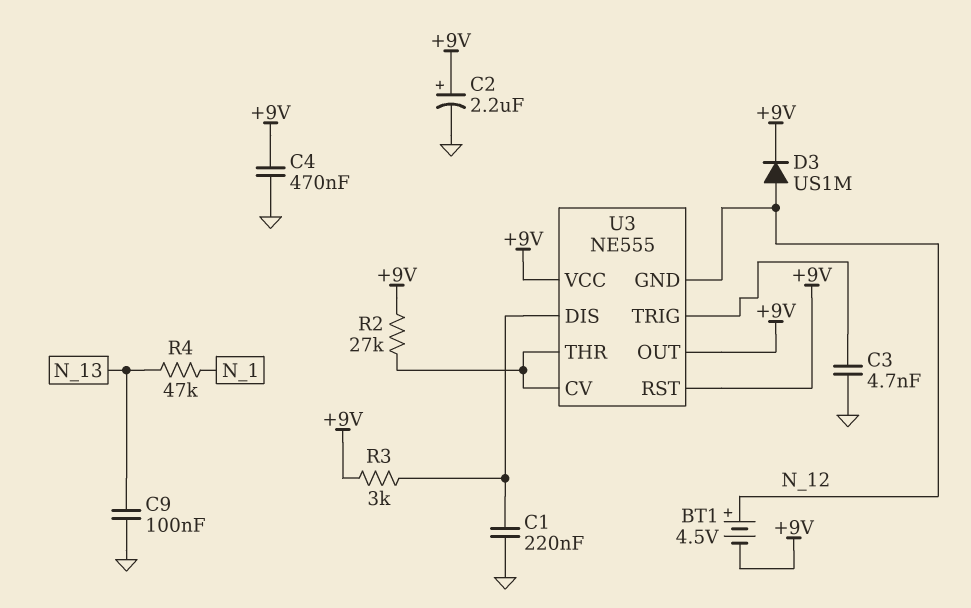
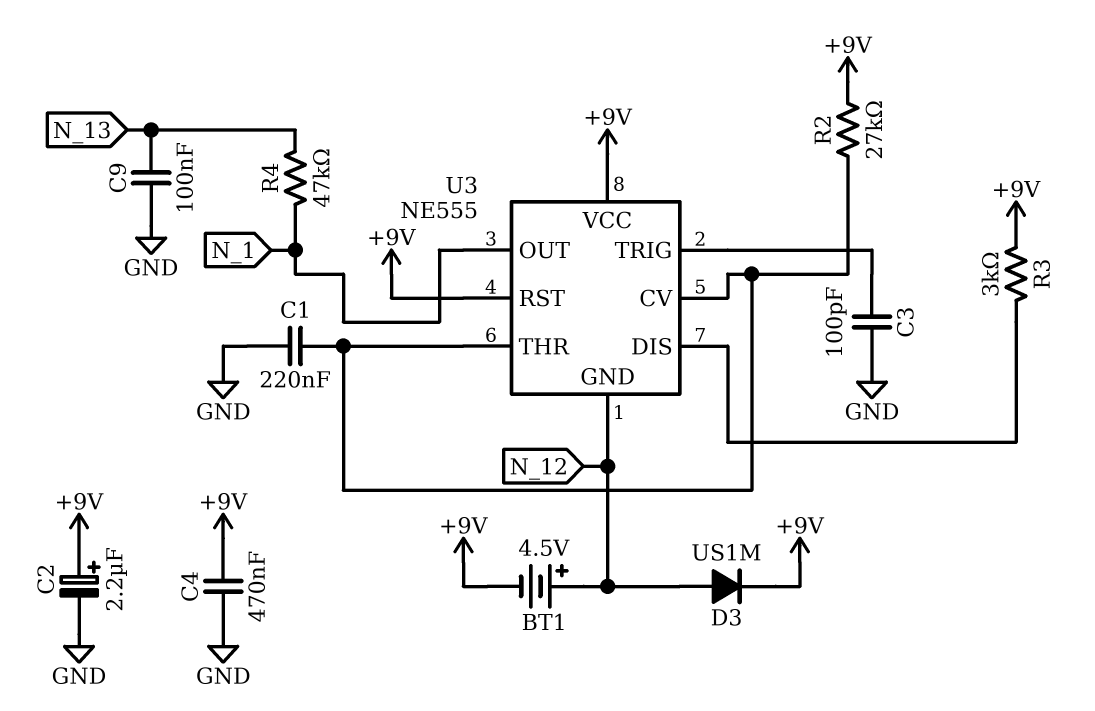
C1: 220nF (GND, U3/DIS) -> 220nF (GND, U3/CV)
C3: 4.7nF (GND, U3/TRIG) -> 100pF (GND, U3/TRIG)
U3 pin OUT: +9V -> N_1

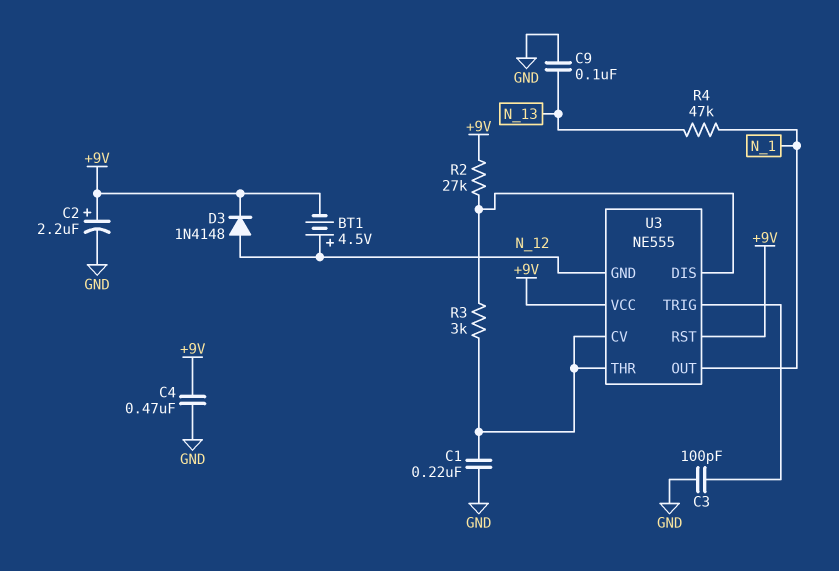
D3: diode US1M (A N_12, K +9V) -> diode 1N4148 (A N_12, K +9V)
R2: 27k (+9V, U3/CV) -> 27k (+9V, U3/DIS)
R3: 3k (+9V, U3/DIS) -> 3k (U3/CV, U3/DIS)

